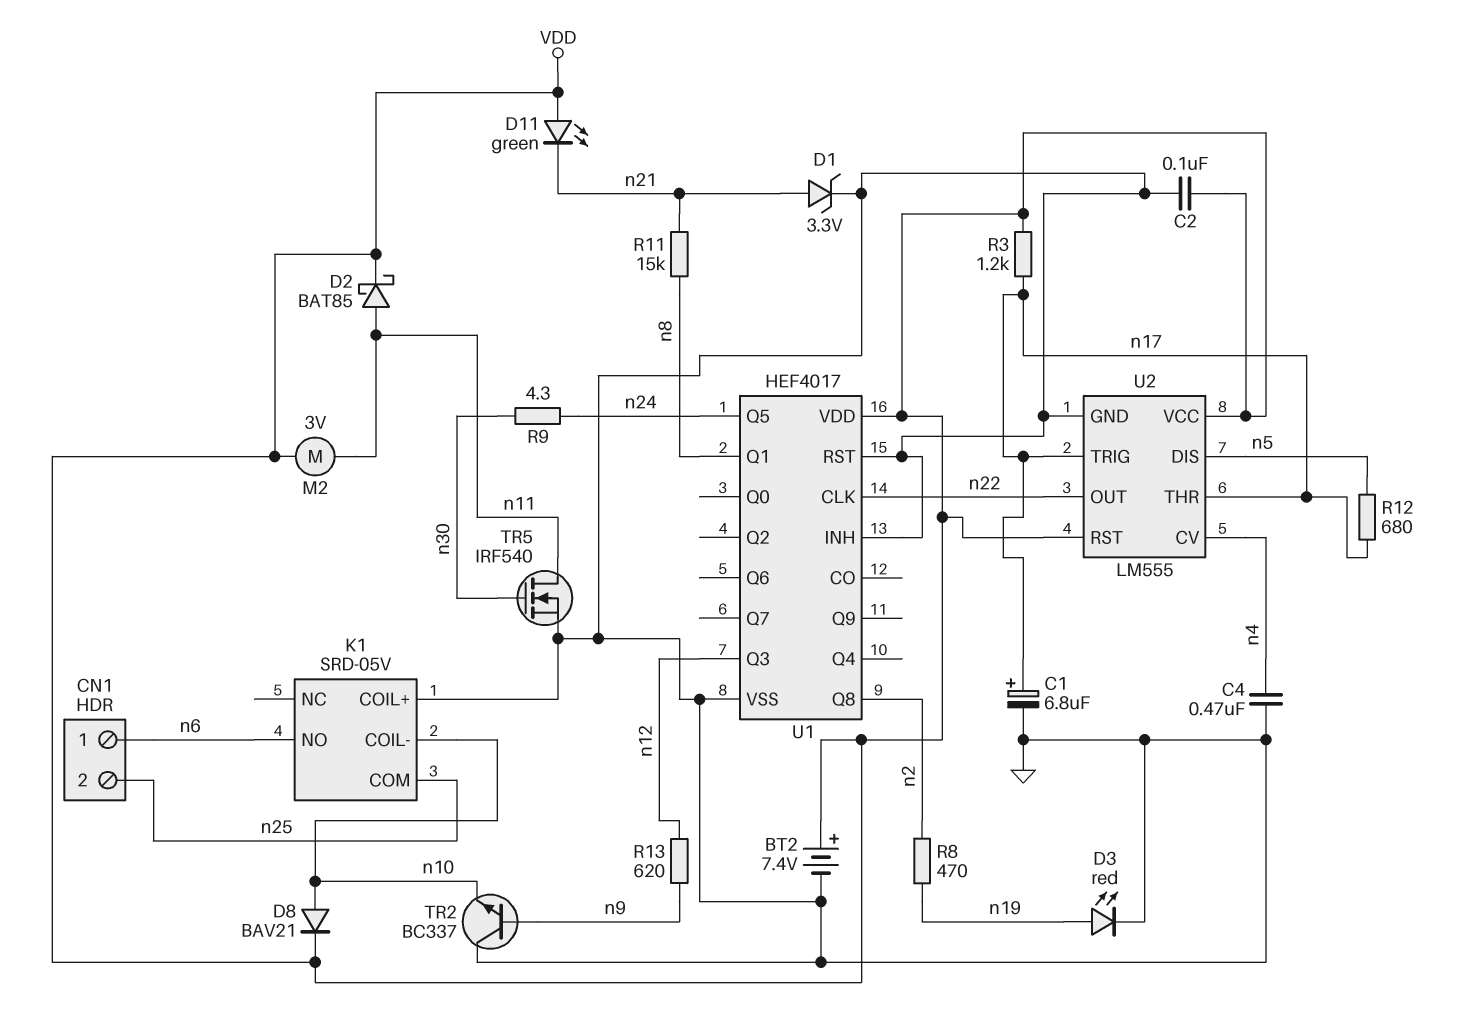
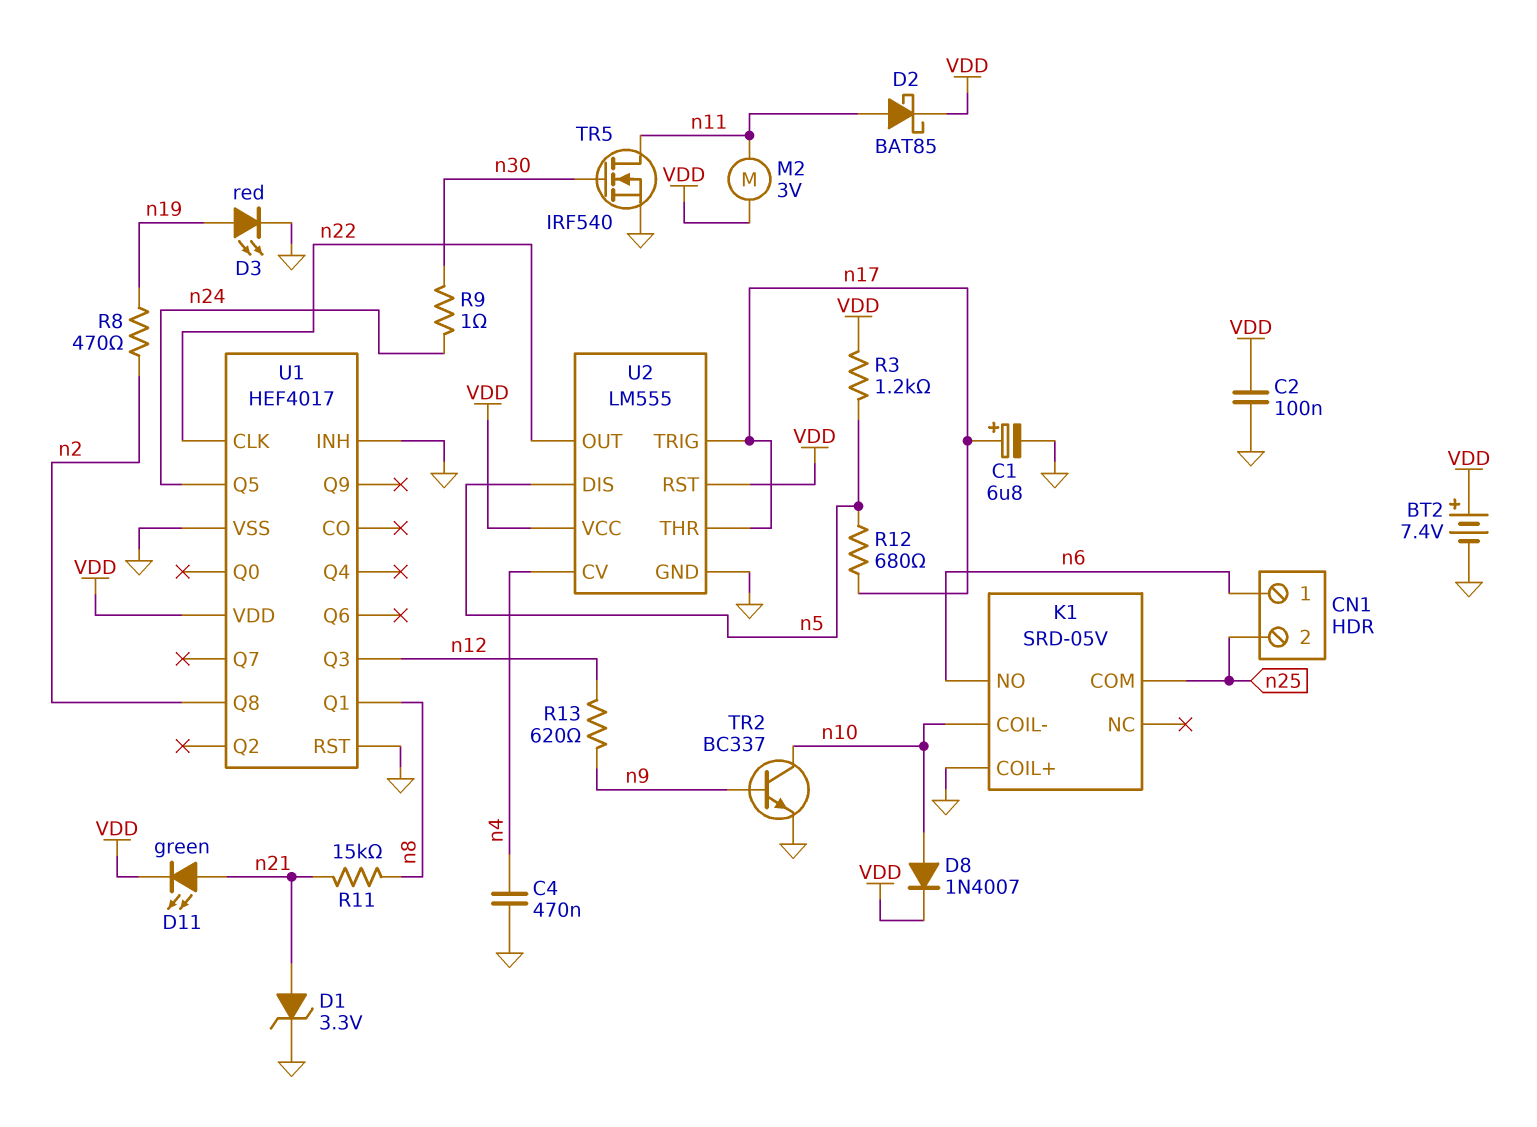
D8: diode BAV21 (A n10, K VDD) -> diode 1N4007 (A n10, K VDD)
D11: LED green (A VDD, K n21) -> LED green (A n21, K VDD)
R3: 1.2k (VDD, n17) -> 1.2k (VDD, n5)
R9: 4.3 (n24, n30) -> 1 (n24, n30)
TR2: NPN BC337 (B n9, C GND, E n10) -> NPN BC337 (B n9, C n10, E GND)

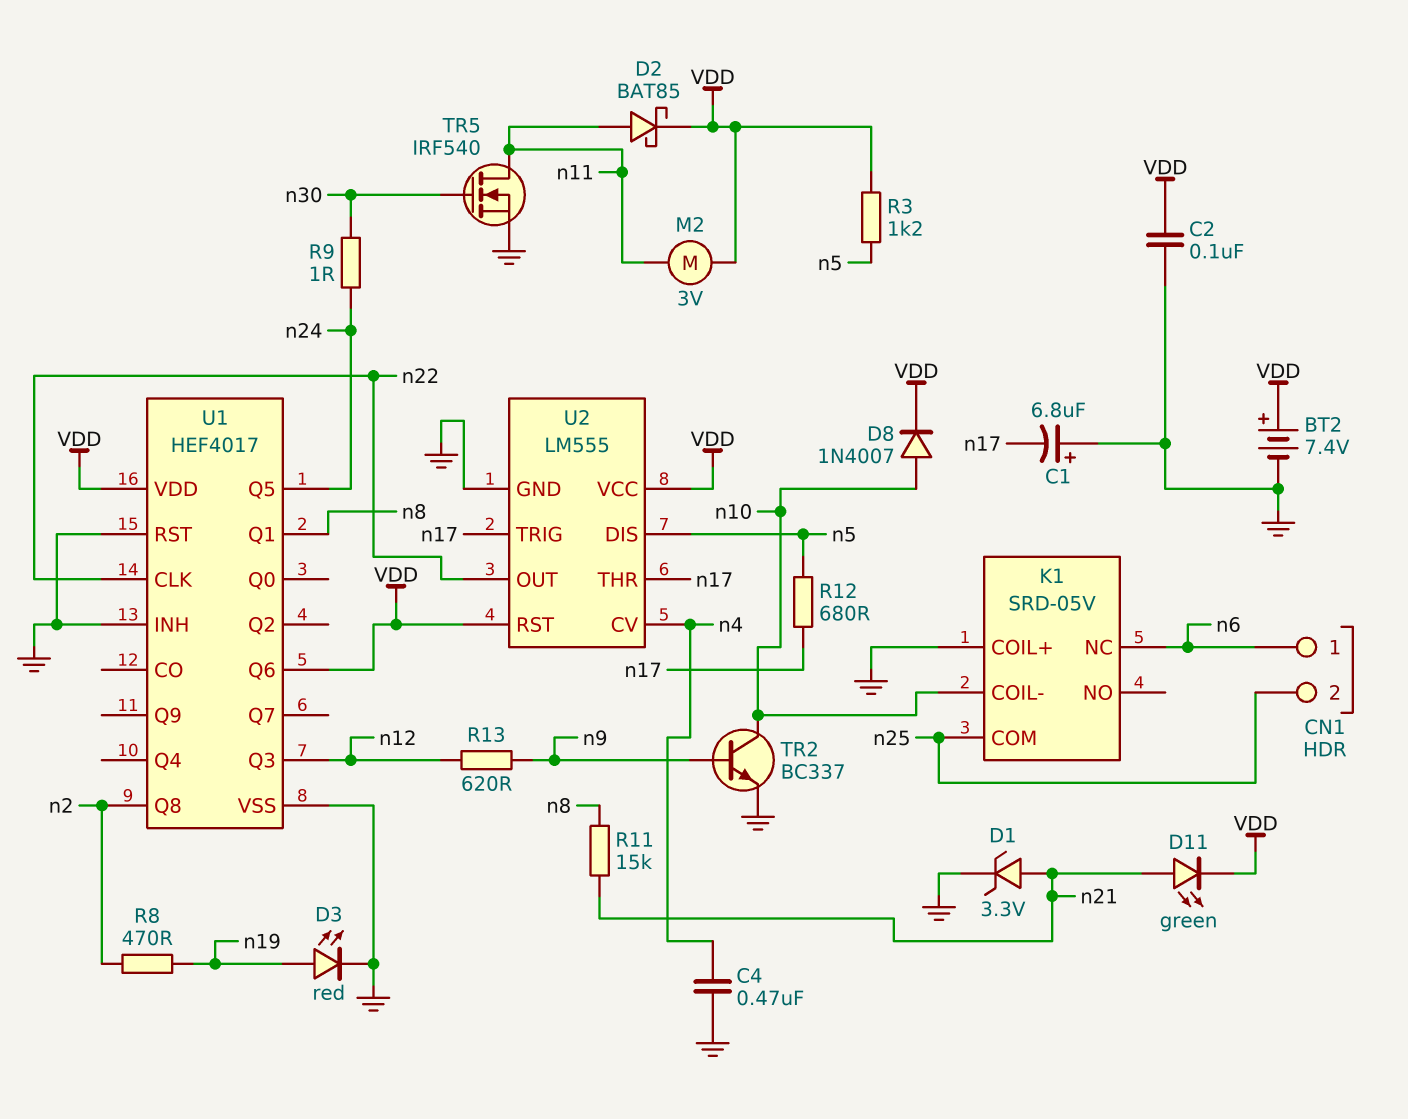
C1: 6.8uF (plus n17, minus GND) -> 6.8uF (plus GND, minus n17)
K1 pin NC: none -> n6
K1 pin NO: n6 -> none
U1 pin Q6: none -> VDD

